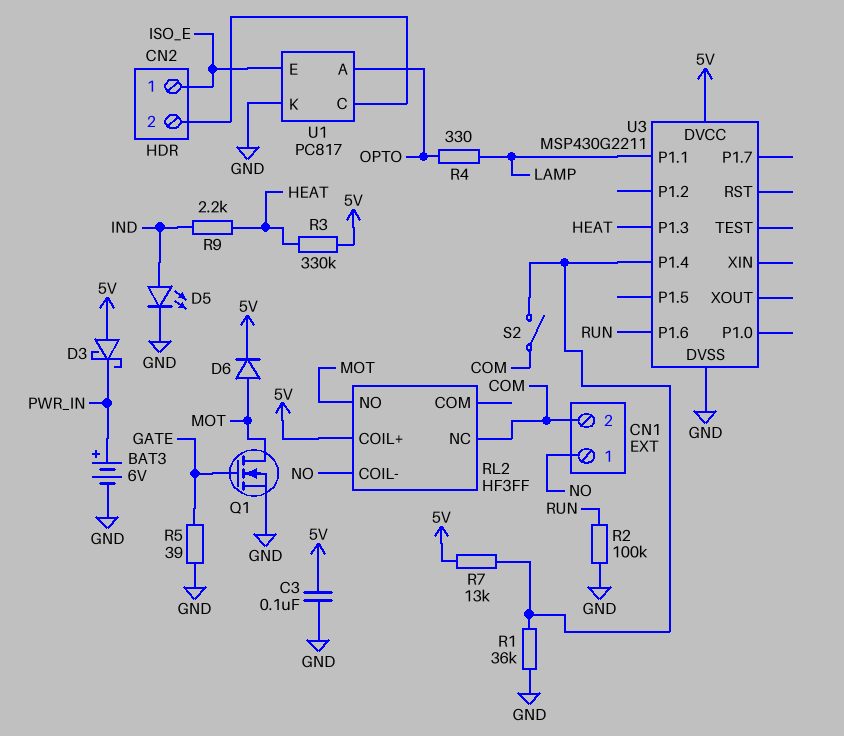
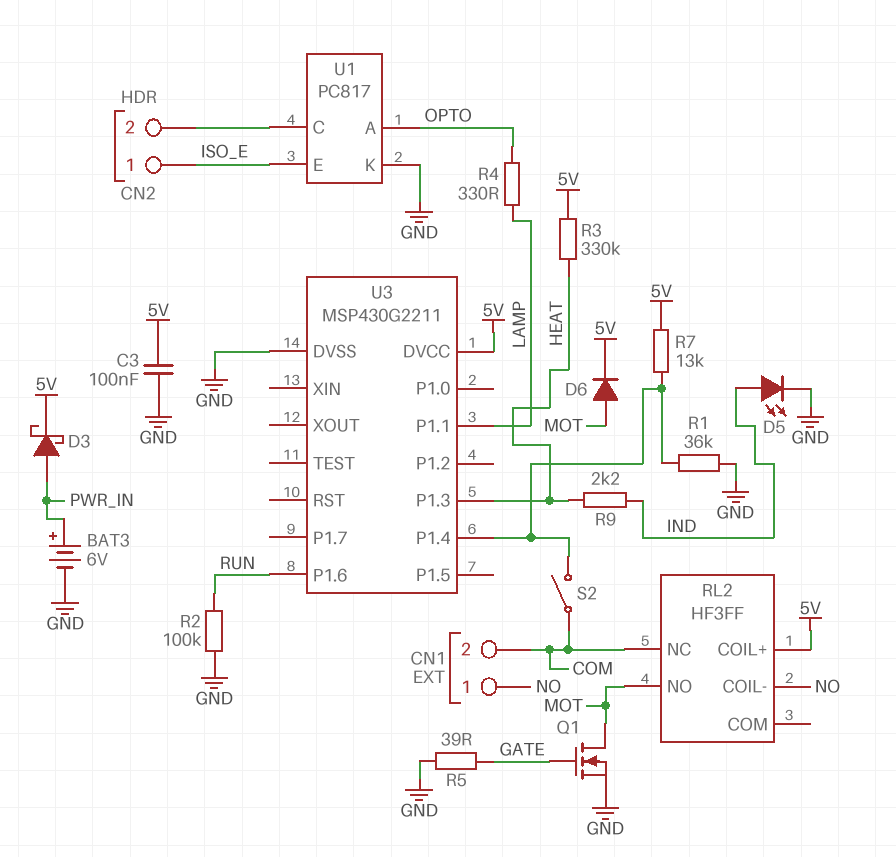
D3: schottky (A 5V, K PWR_IN) -> schottky (A PWR_IN, K 5V)

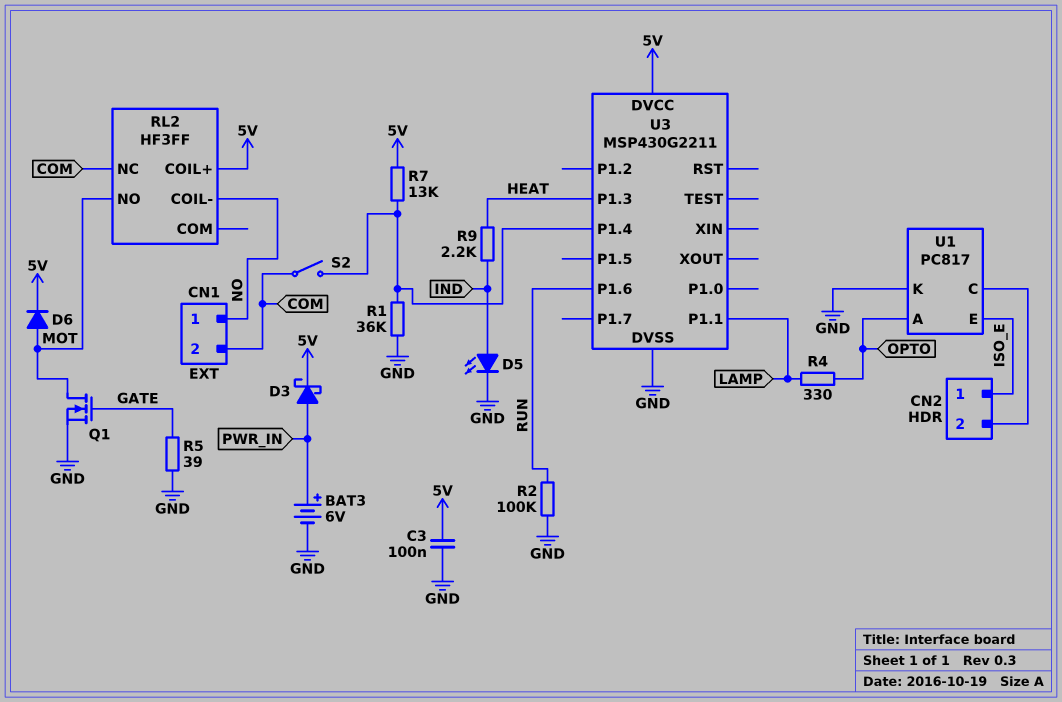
R3: 330k (5V, HEAT) -> none

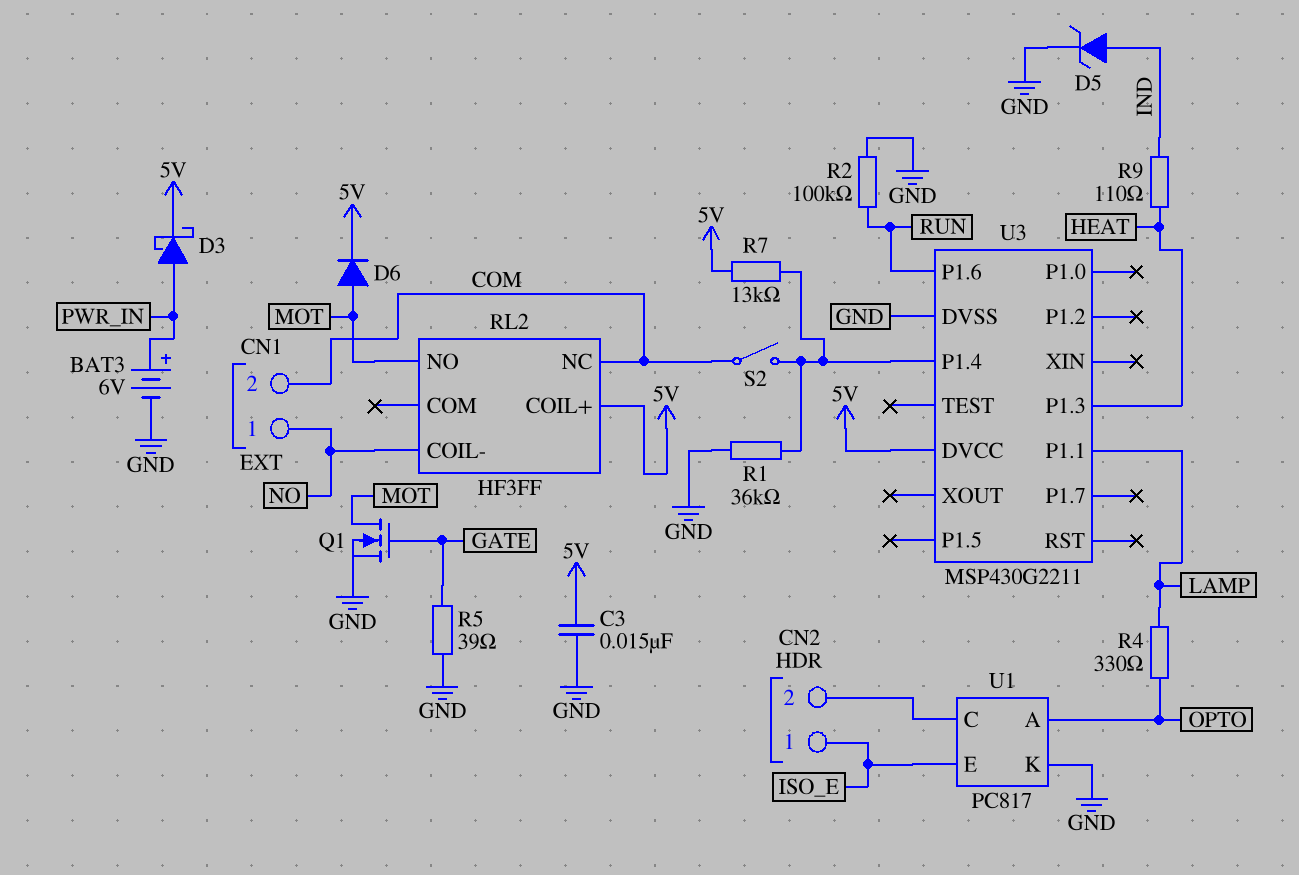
C3: 100nF (5V, GND) -> 15nF (5V, GND)
D5: LED (A IND, K GND) -> zener (A IND, K GND)
R9: 2.2k (HEAT, IND) -> 110 (HEAT, IND)

